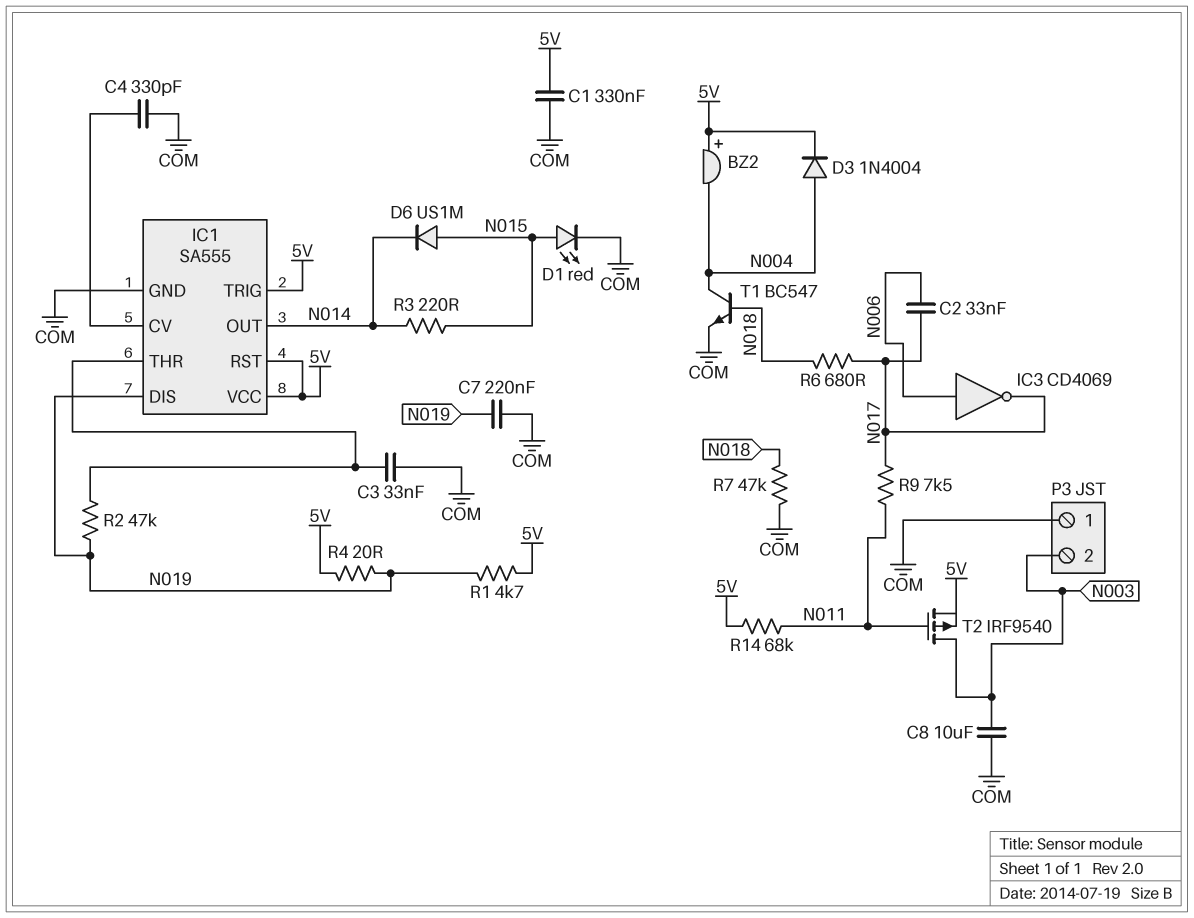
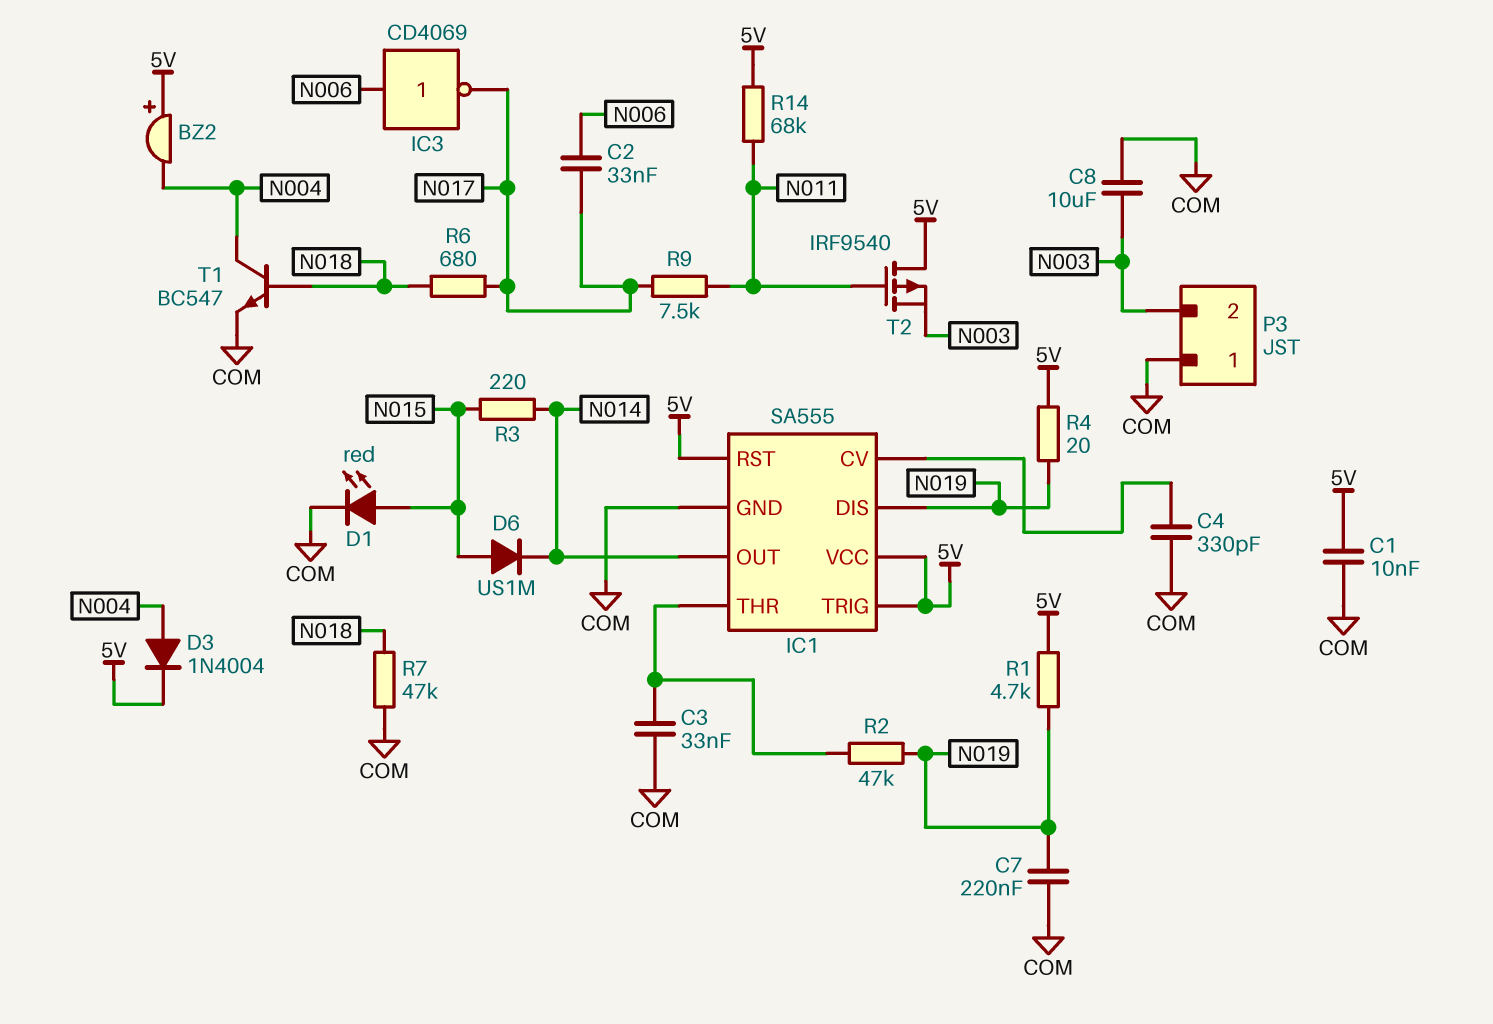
C1: 330nF (5V, COM) -> 10nF (5V, COM)
T2: PMOS IRF9540 (G N011, D N003, S 5V) -> PMOS IRF9540 (G N011, D 5V, S N003)

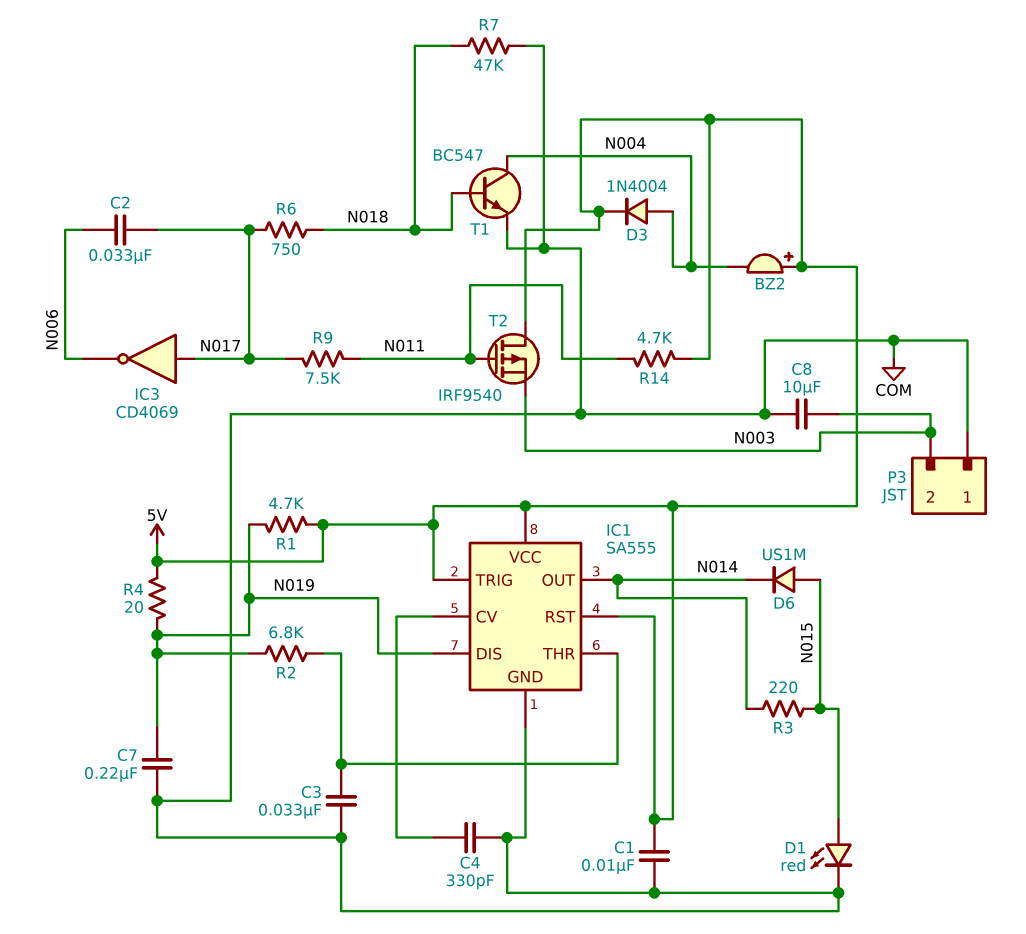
IC3: NOT CD4069 (in N006, out N017) -> NOT CD4069 (in N017, out N006)
R2: 47k (IC1/THR, N019) -> 6.8k (IC1/THR, N019)
R6: 680 (N017, N018) -> 750 (N017, N018)
R14: 68k (5V, N011) -> 4.7k (5V, N011)

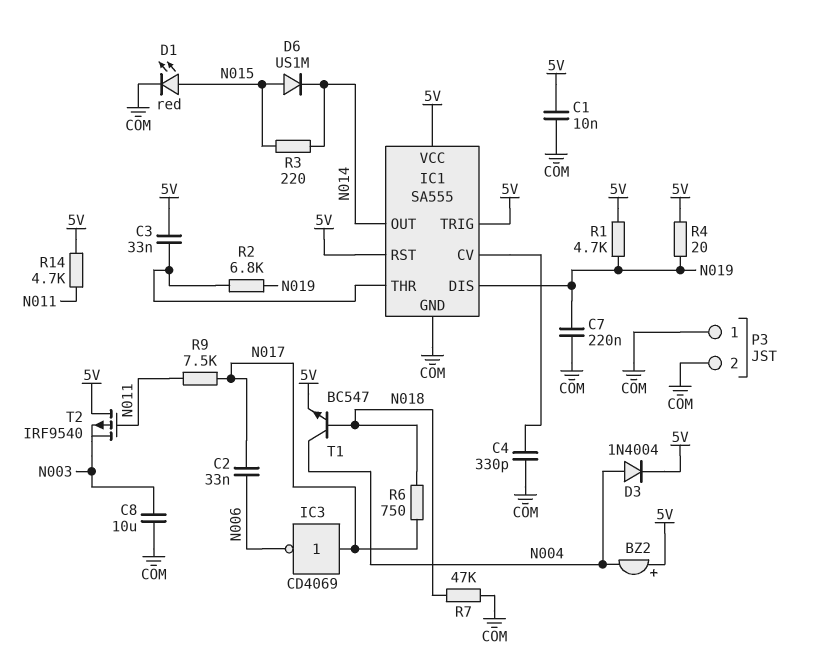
C3: 33nF (COM, IC1/THR) -> 33nF (5V, IC1/THR)
P3 pin 2: N003 -> COM
T1: NPN BC547 (B N018, C N004, E COM) -> NPN BC547 (B N018, C N004, E 5V)

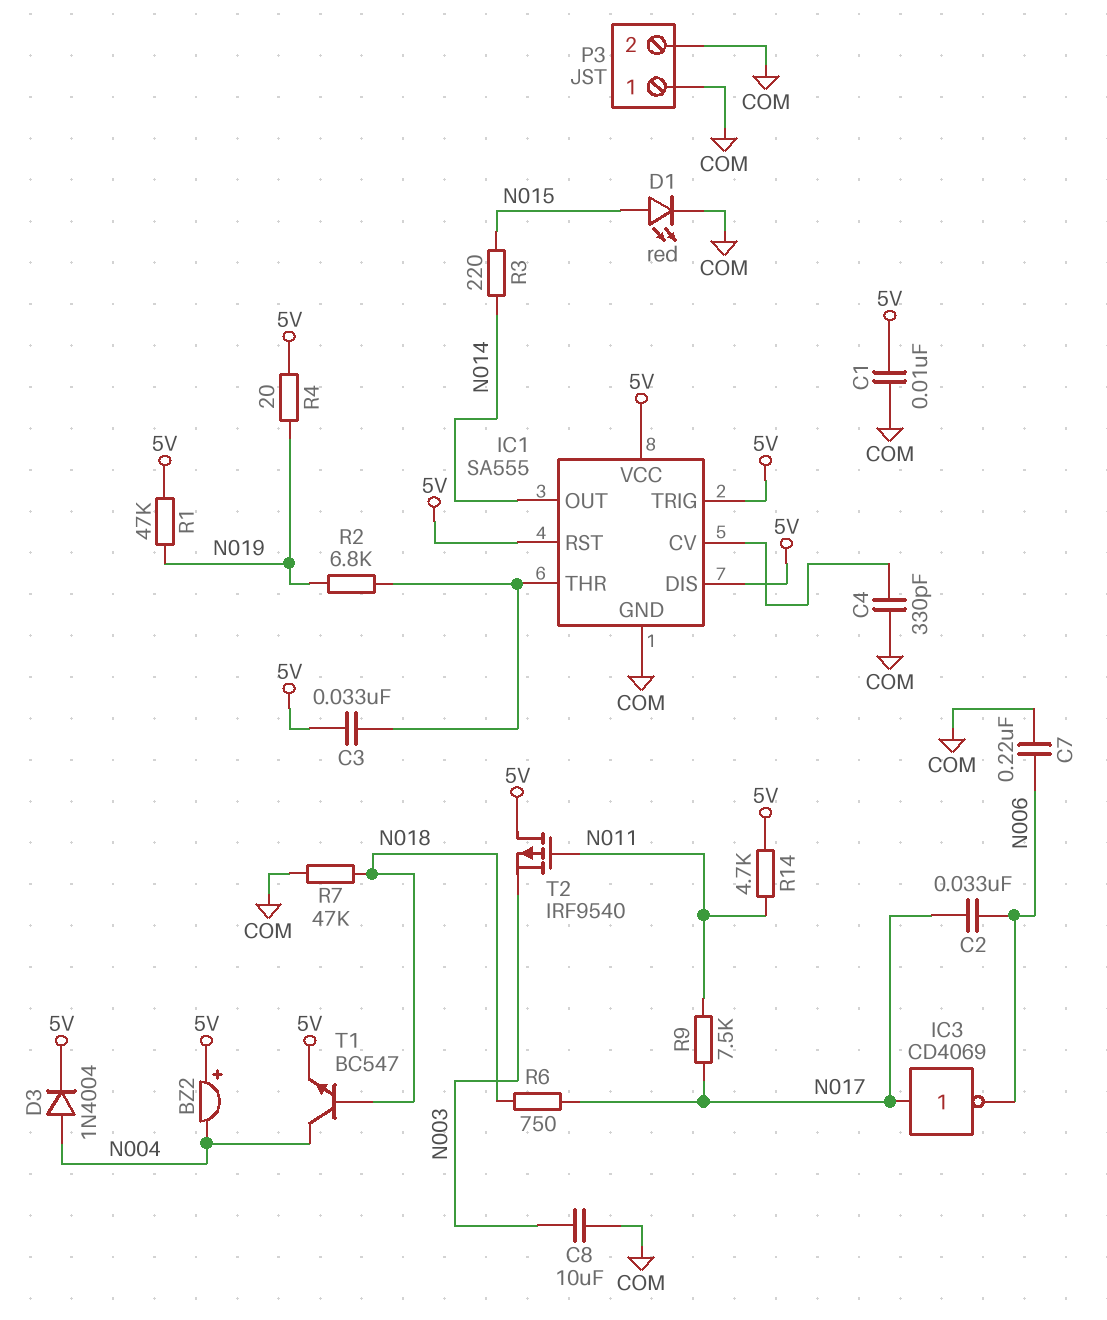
C7: 220nF (COM, N019) -> 220nF (COM, N006)
D6: diode US1M (A N015, K N014) -> none
IC1 pin DIS: N019 -> 5V
R1: 4.7k (5V, N019) -> 47k (5V, N019)

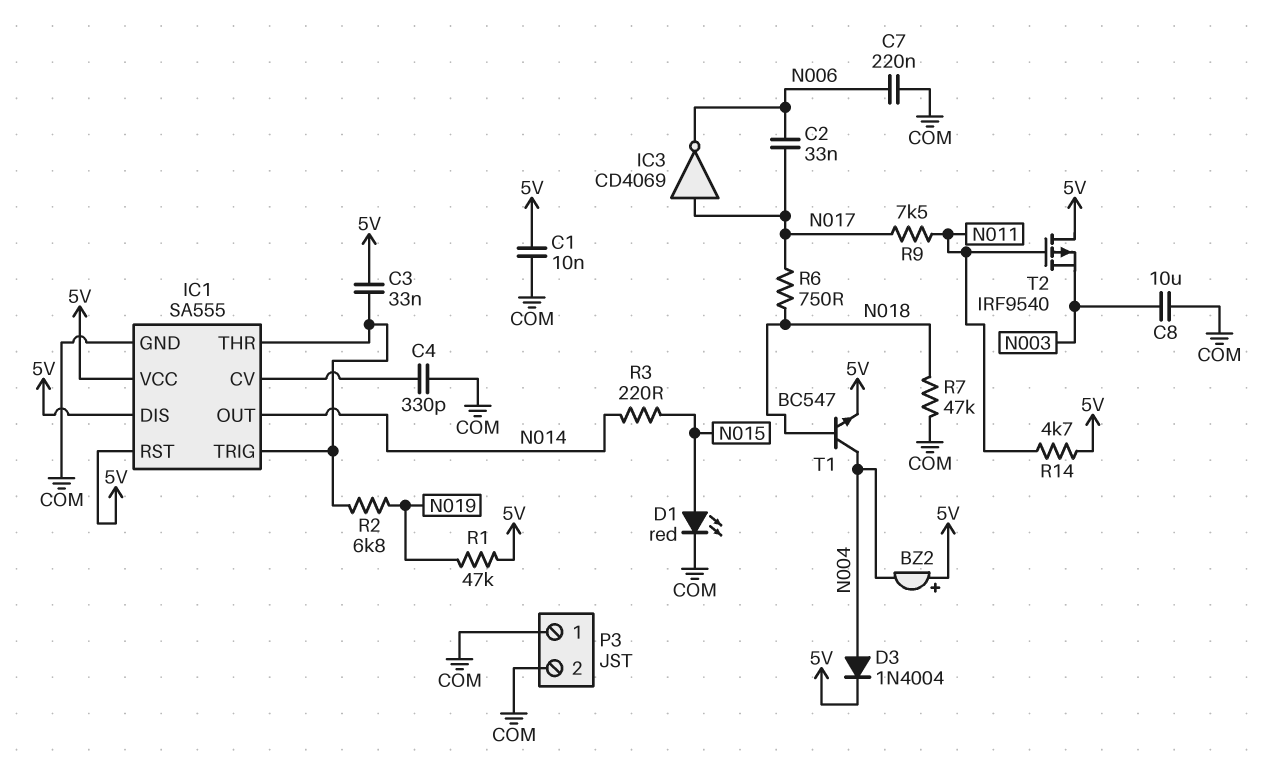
IC1 pin TRIG: 5V -> IC1/THR
R4: 20 (5V, N019) -> none

